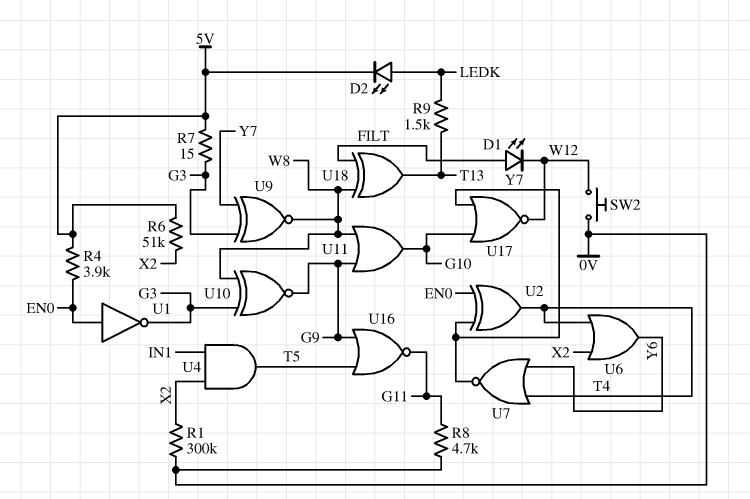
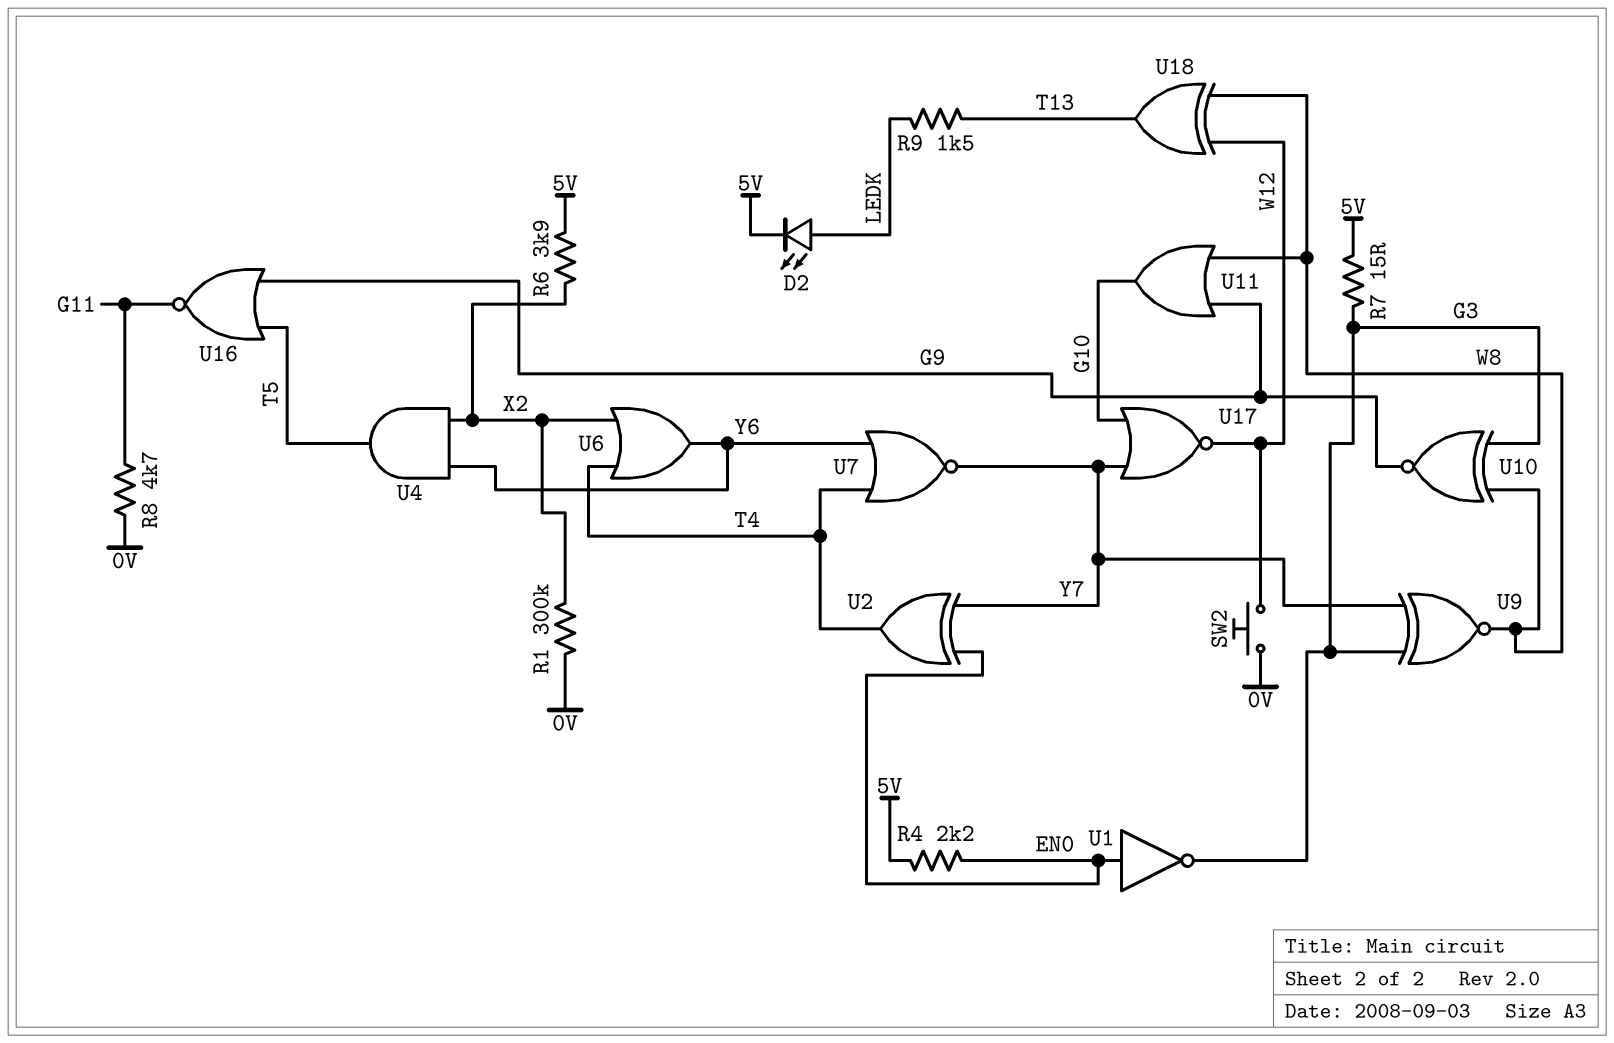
D1: LED (A FILT, K W12) -> none
R4: 3.9k (5V, EN0) -> 2.2k (5V, EN0)
R6: 51k (5V, X2) -> 3.9k (5V, X2)
U4: AND (in IN1, in X2, out T5) -> AND (in X2, in Y6, out T5)
U18: XOR (in FILT, in W8, out T13) -> XOR (in W8, in W12, out T13)

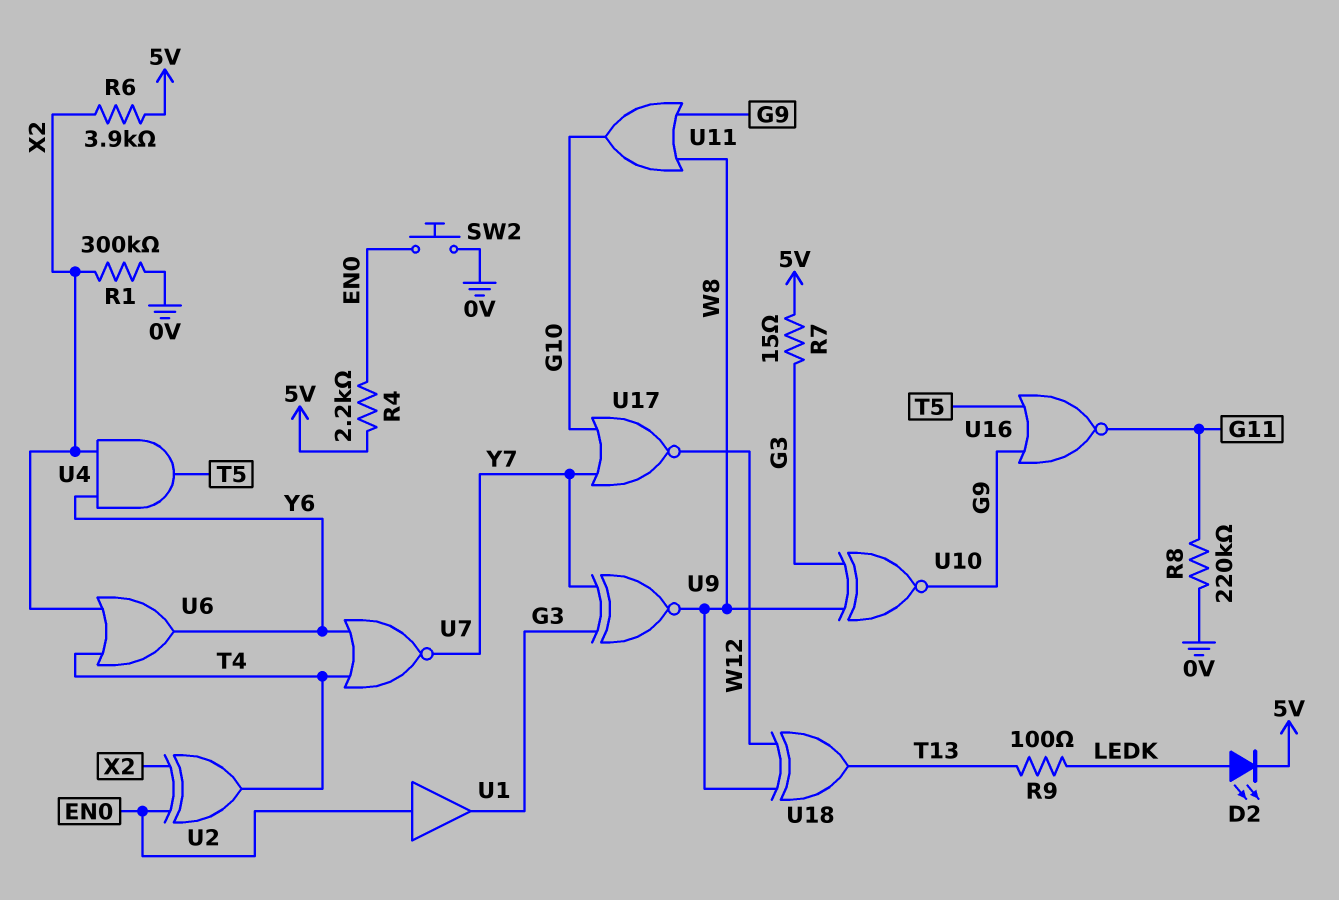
R8: 4.7k (0V, G11) -> 220k (0V, G11)
R9: 1.5k (LEDK, T13) -> 100 (LEDK, T13)
SW2: button (0V, W12) -> button (0V, EN0)
U1: NOT (in EN0, out G3) -> buffer (in EN0, out G3)
U2: XOR (in EN0, in Y7, out T4) -> XOR (in EN0, in X2, out T4)

